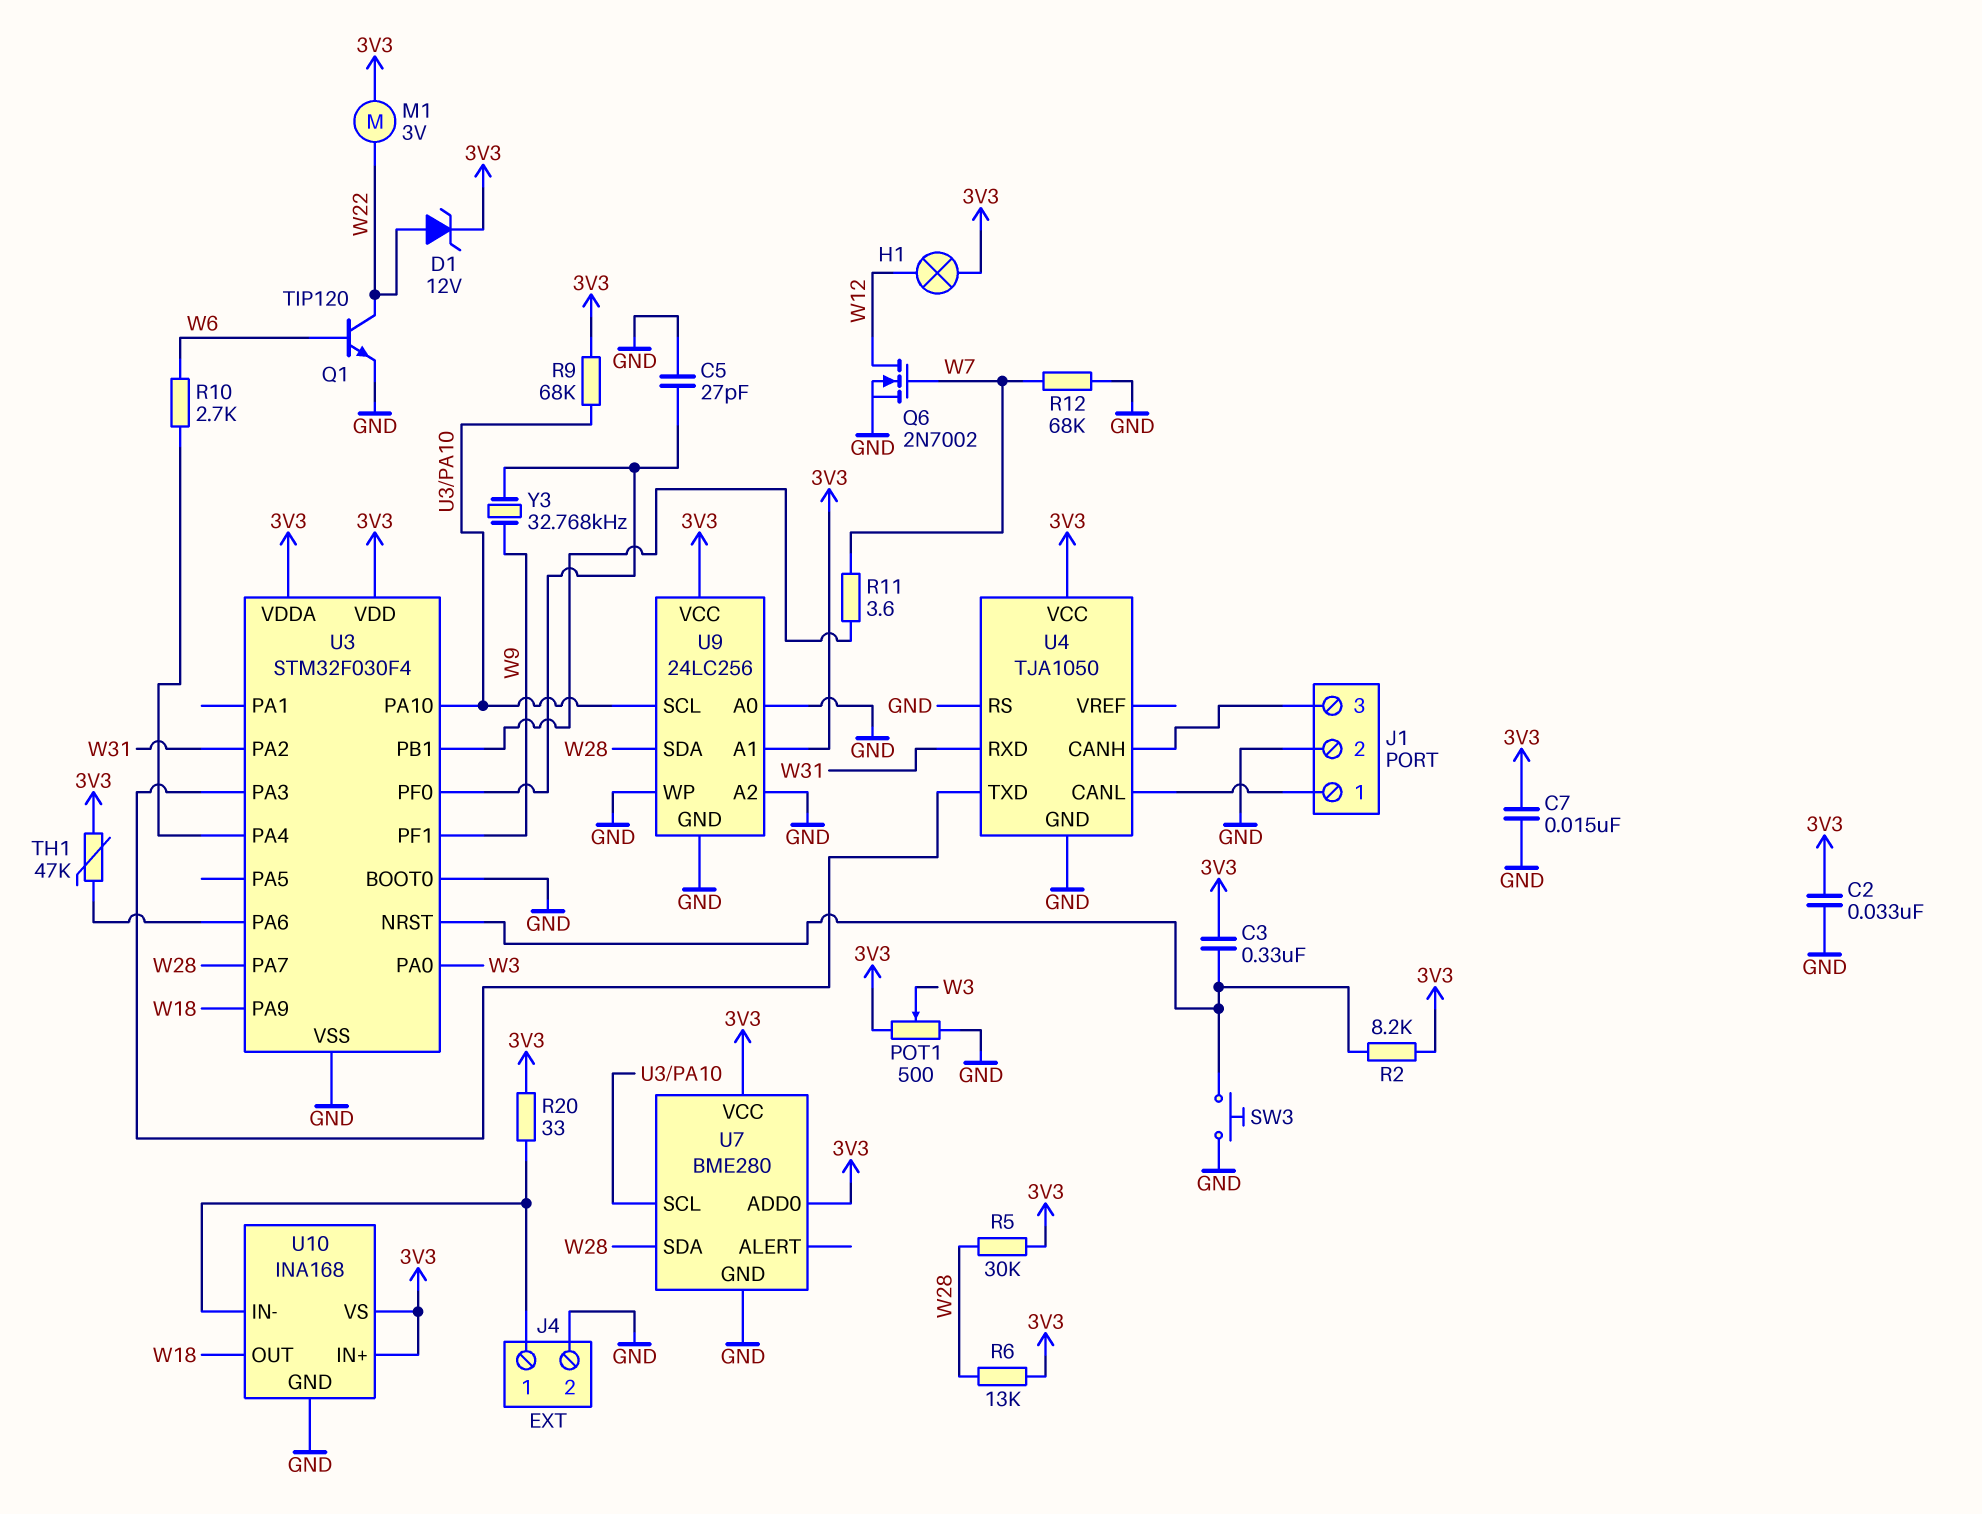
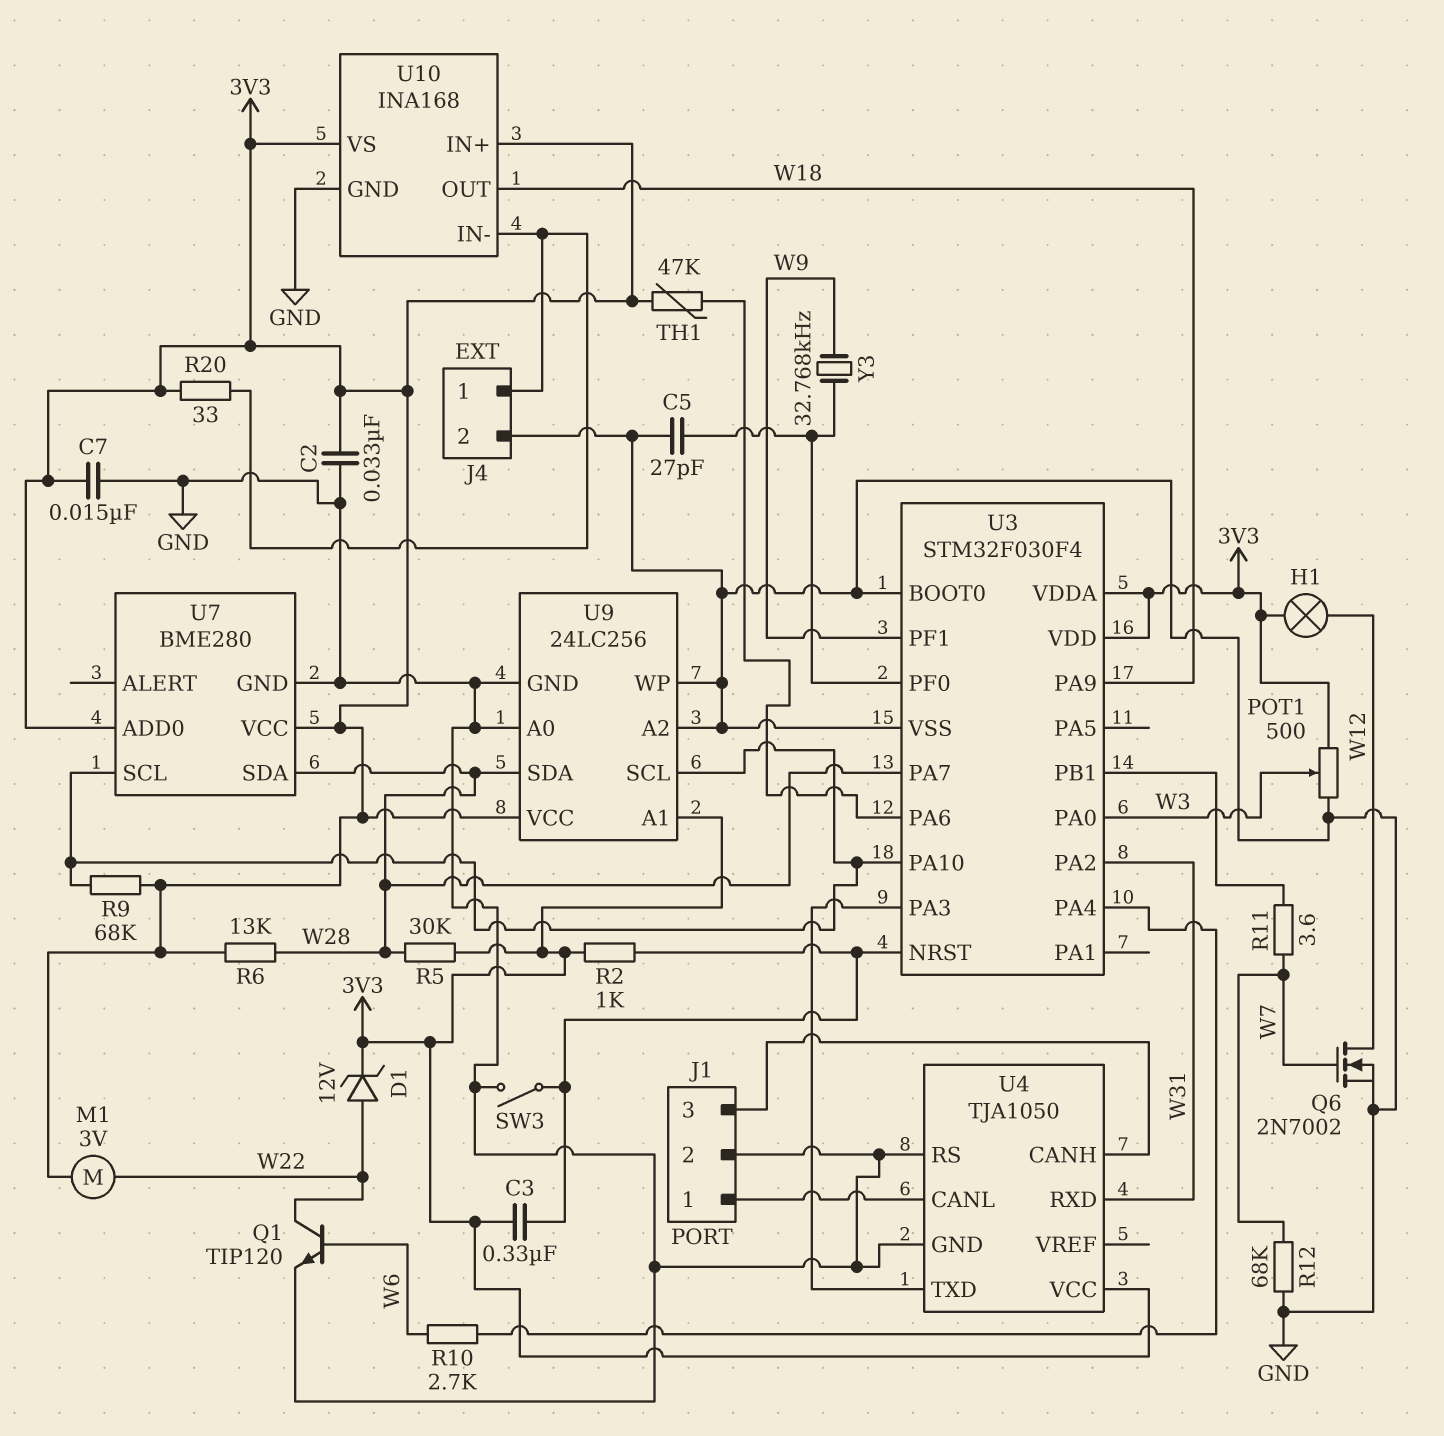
R2: 8.2k (3V3, U3/NRST) -> 1k (3V3, U3/NRST)
SW3: button (GND, U3/NRST) -> switch (GND, U3/NRST)

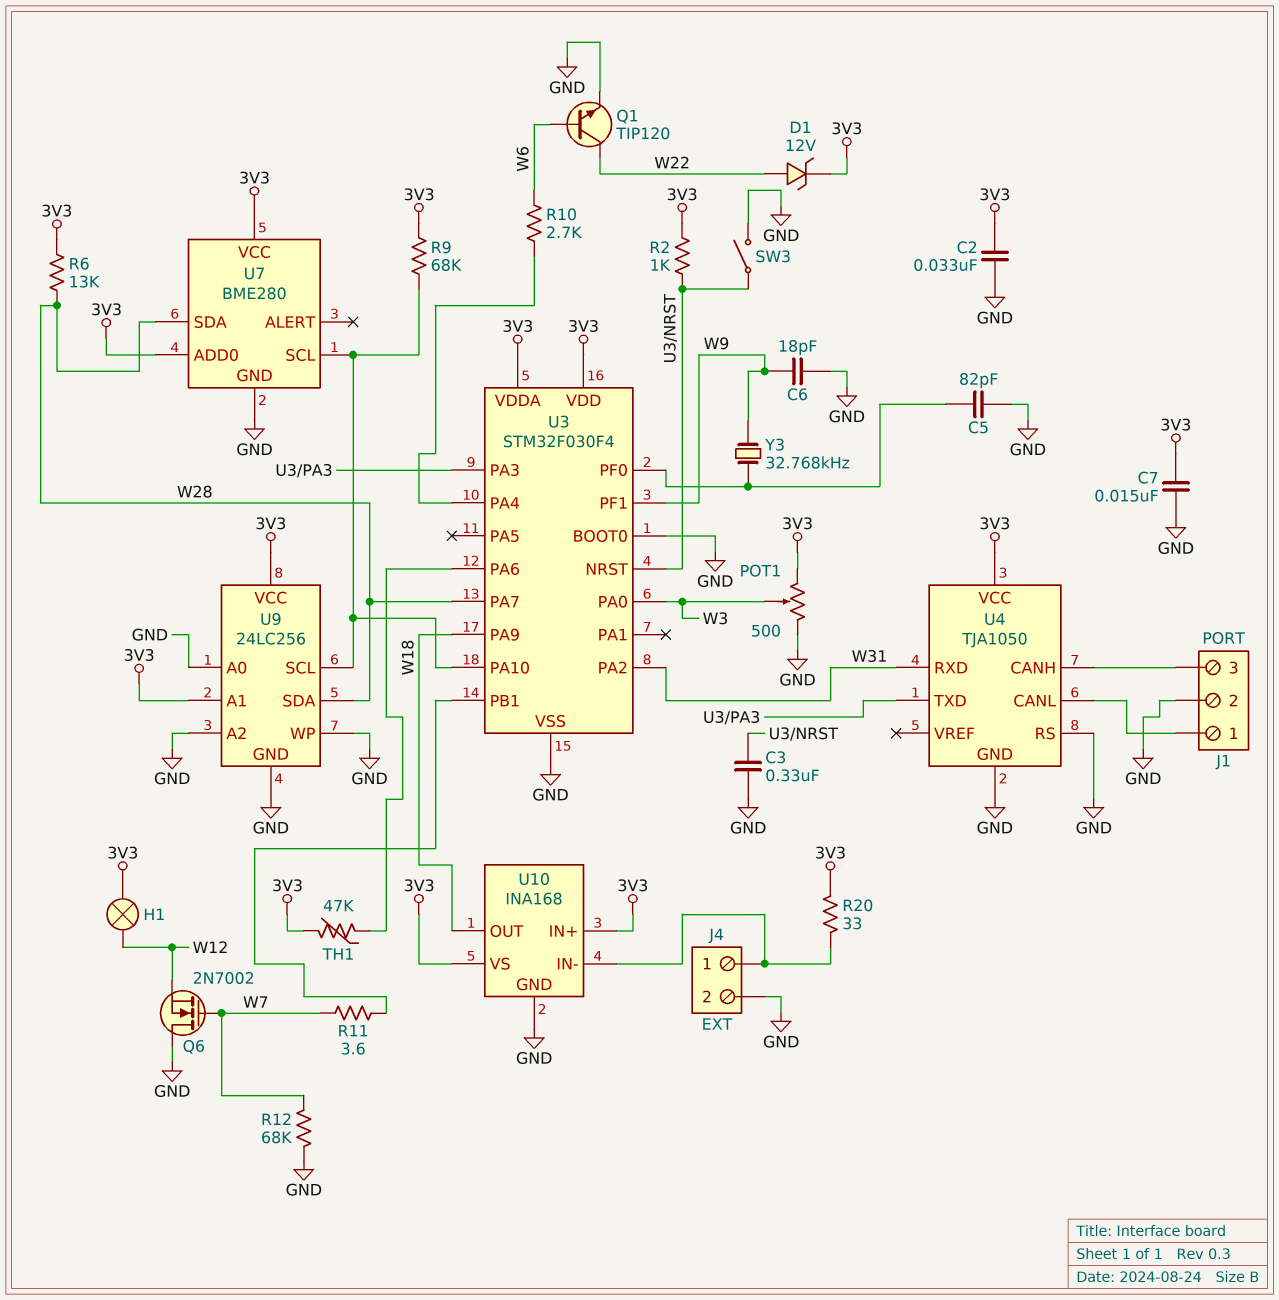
C3: 330nF (3V3, U3/NRST) -> 330nF (GND, U3/NRST)
C5: 27pF (GND, U3/PF0) -> 82pF (GND, U3/PF0)
C6: none -> 18pF (GND, W9)
M1: motor 3V (3V3, W22) -> none
Q6: NMOS 2N7002 (G W7, D W12, S GND) -> NMOS 2N7002 (G W7, D GND, S W12)
R5: 30k (3V3, W28) -> none

